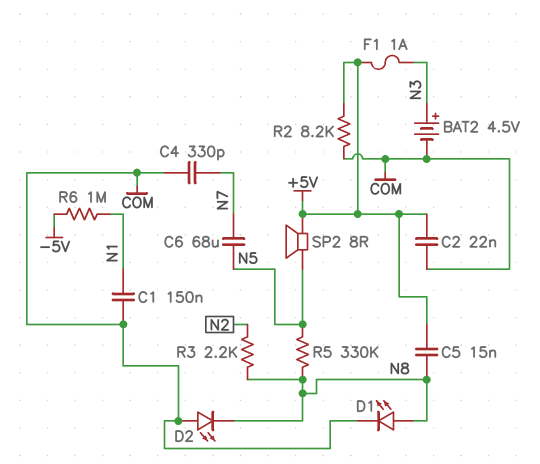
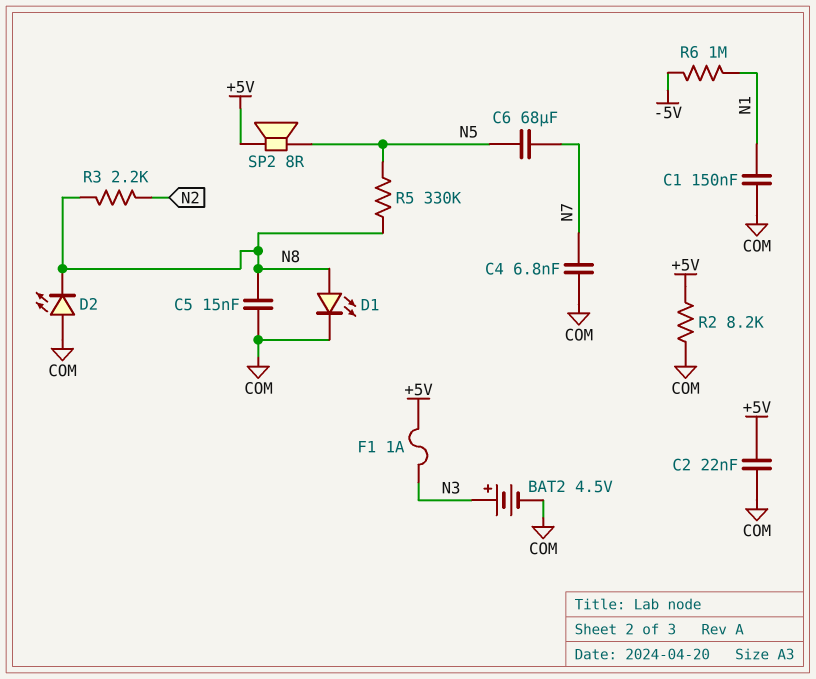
C4: 330pF (COM, N7) -> 6.8nF (COM, N7)
C5: 15nF (+5V, N8) -> 15nF (COM, N8)

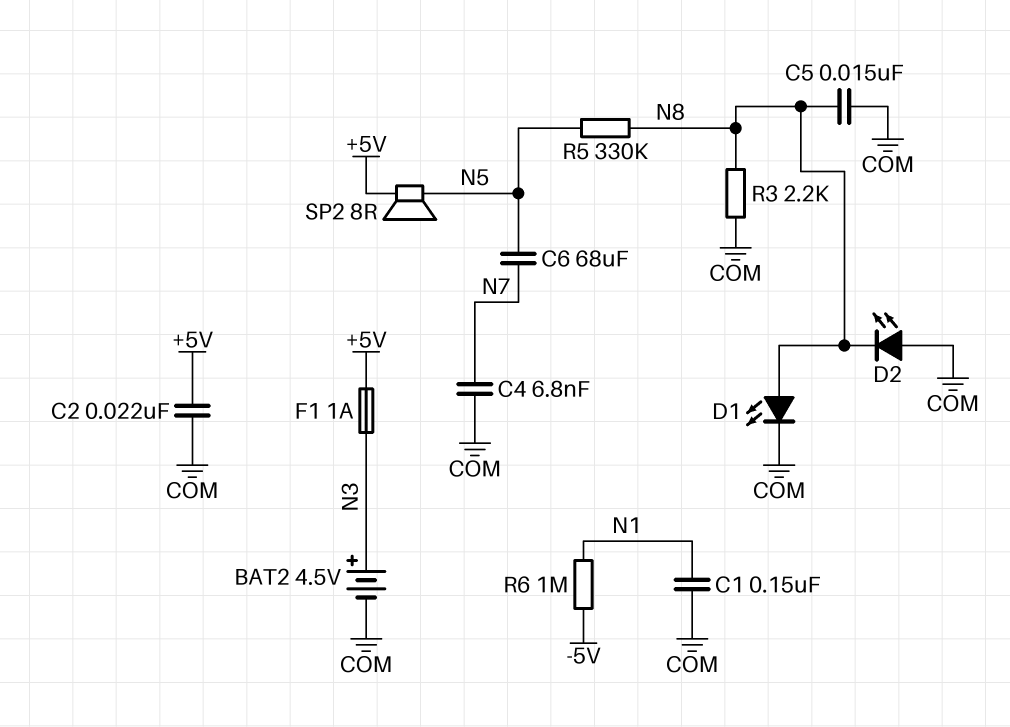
R2: 8.2k (+5V, COM) -> none
R3: 2.2k (N2, N8) -> 2.2k (COM, N8)

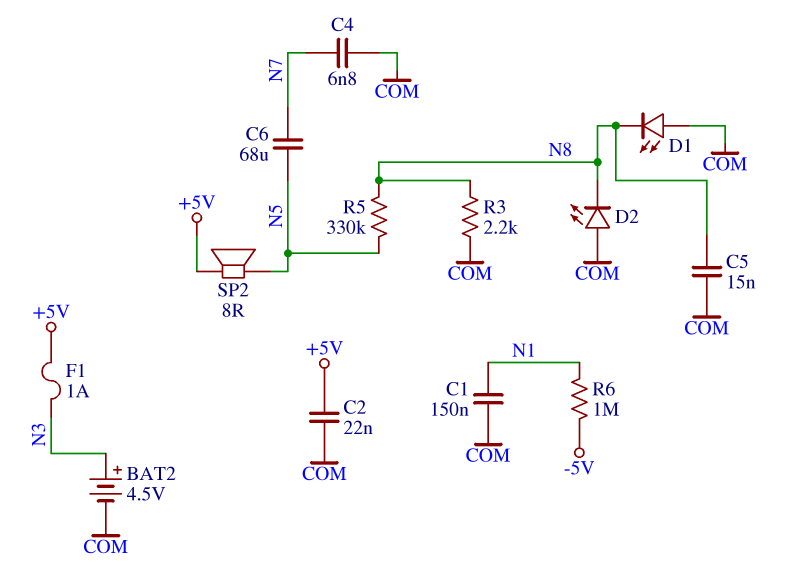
D1: LED (A N8, K COM) -> LED (A COM, K N8)

